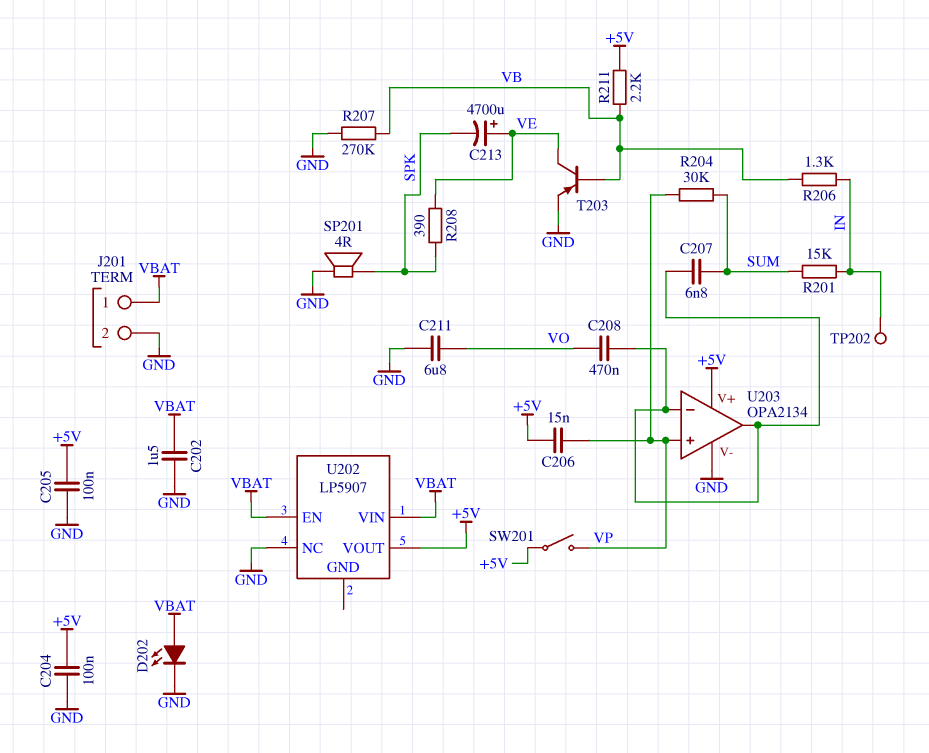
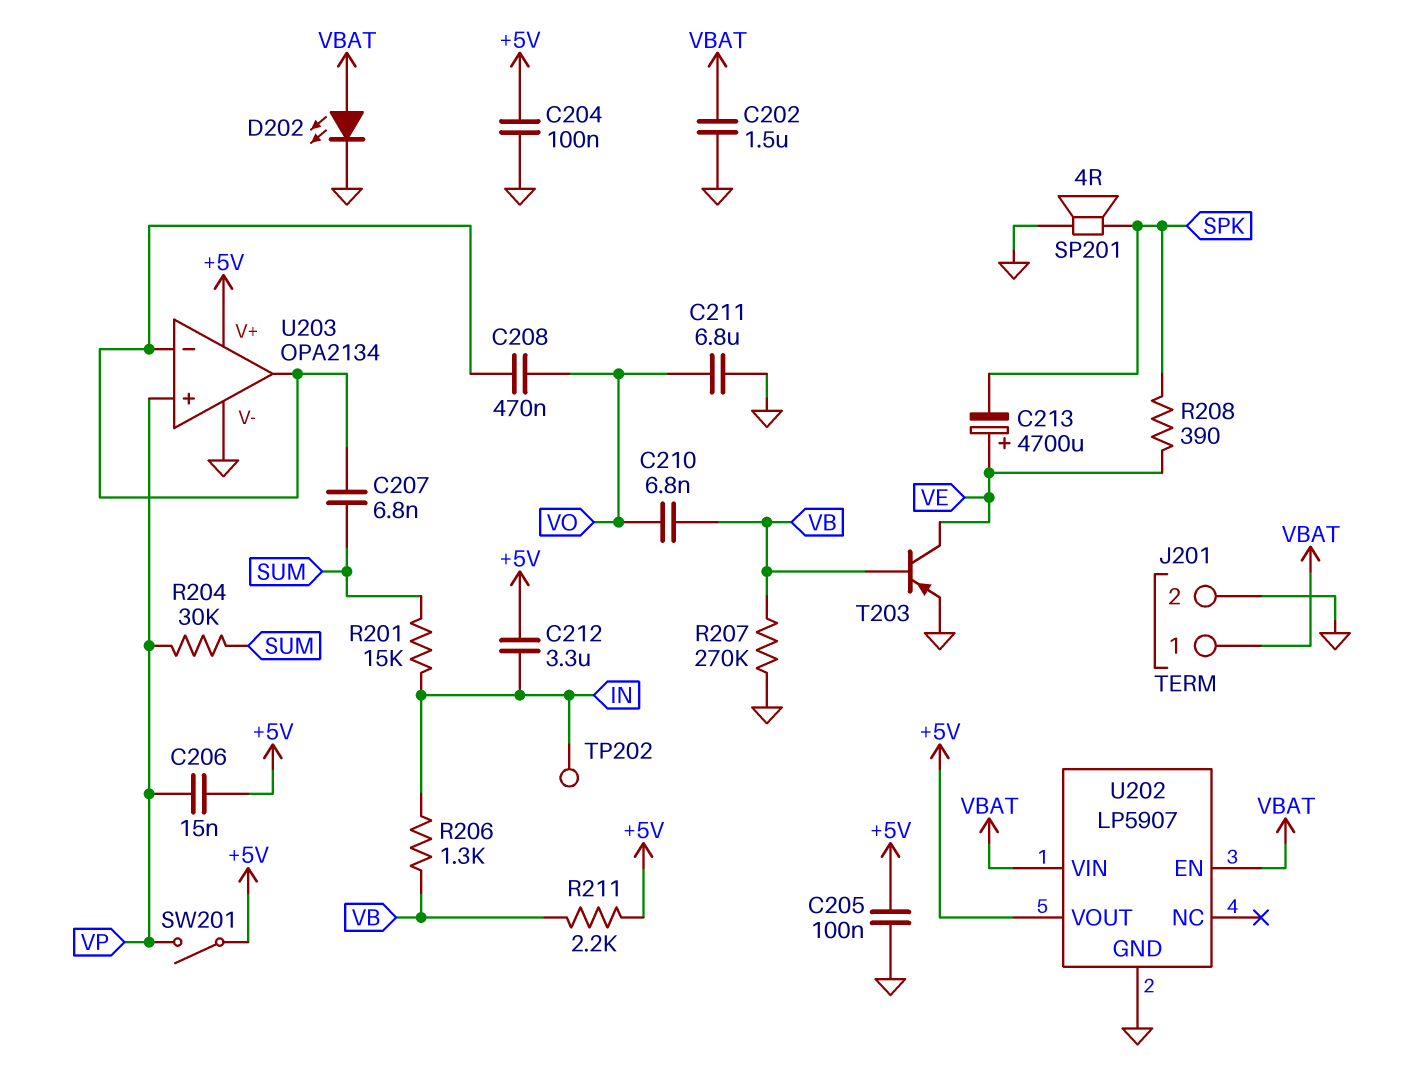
C210: none -> 6.8nF (VB, VO)
C212: none -> 3.3uF (+5V, IN)
U202 pin GND: none -> GND
U202 pin NC: GND -> none

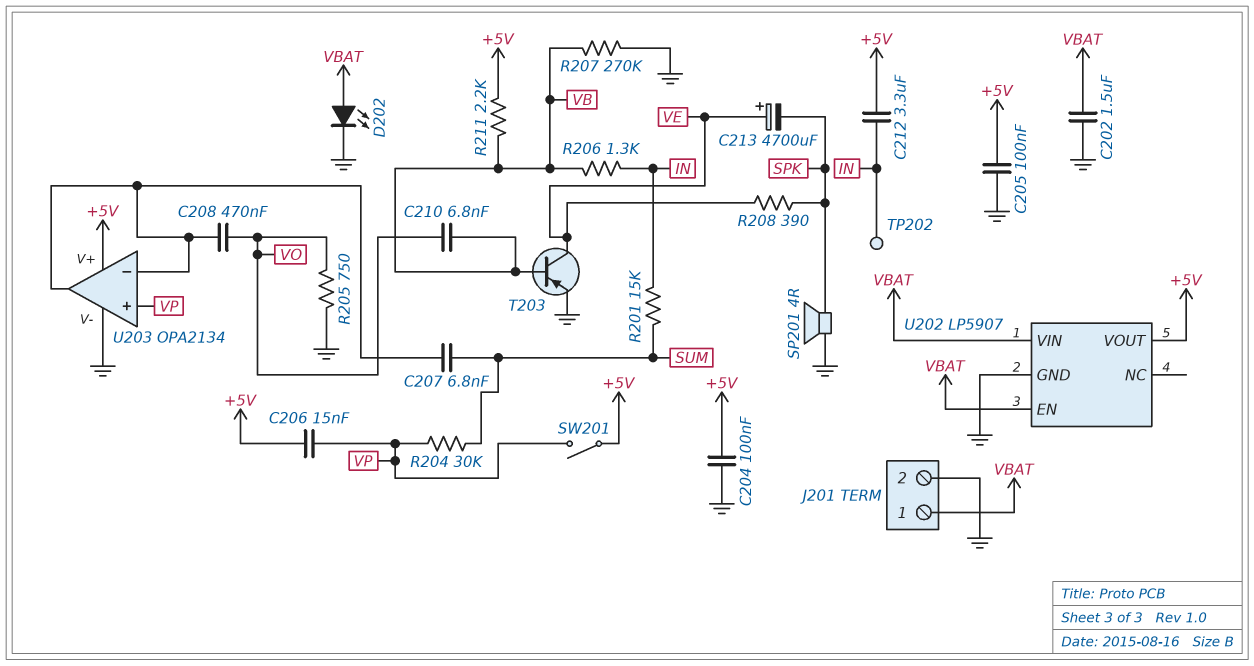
C211: 6.8uF (GND, VO) -> none
R205: none -> 750 (GND, VO)

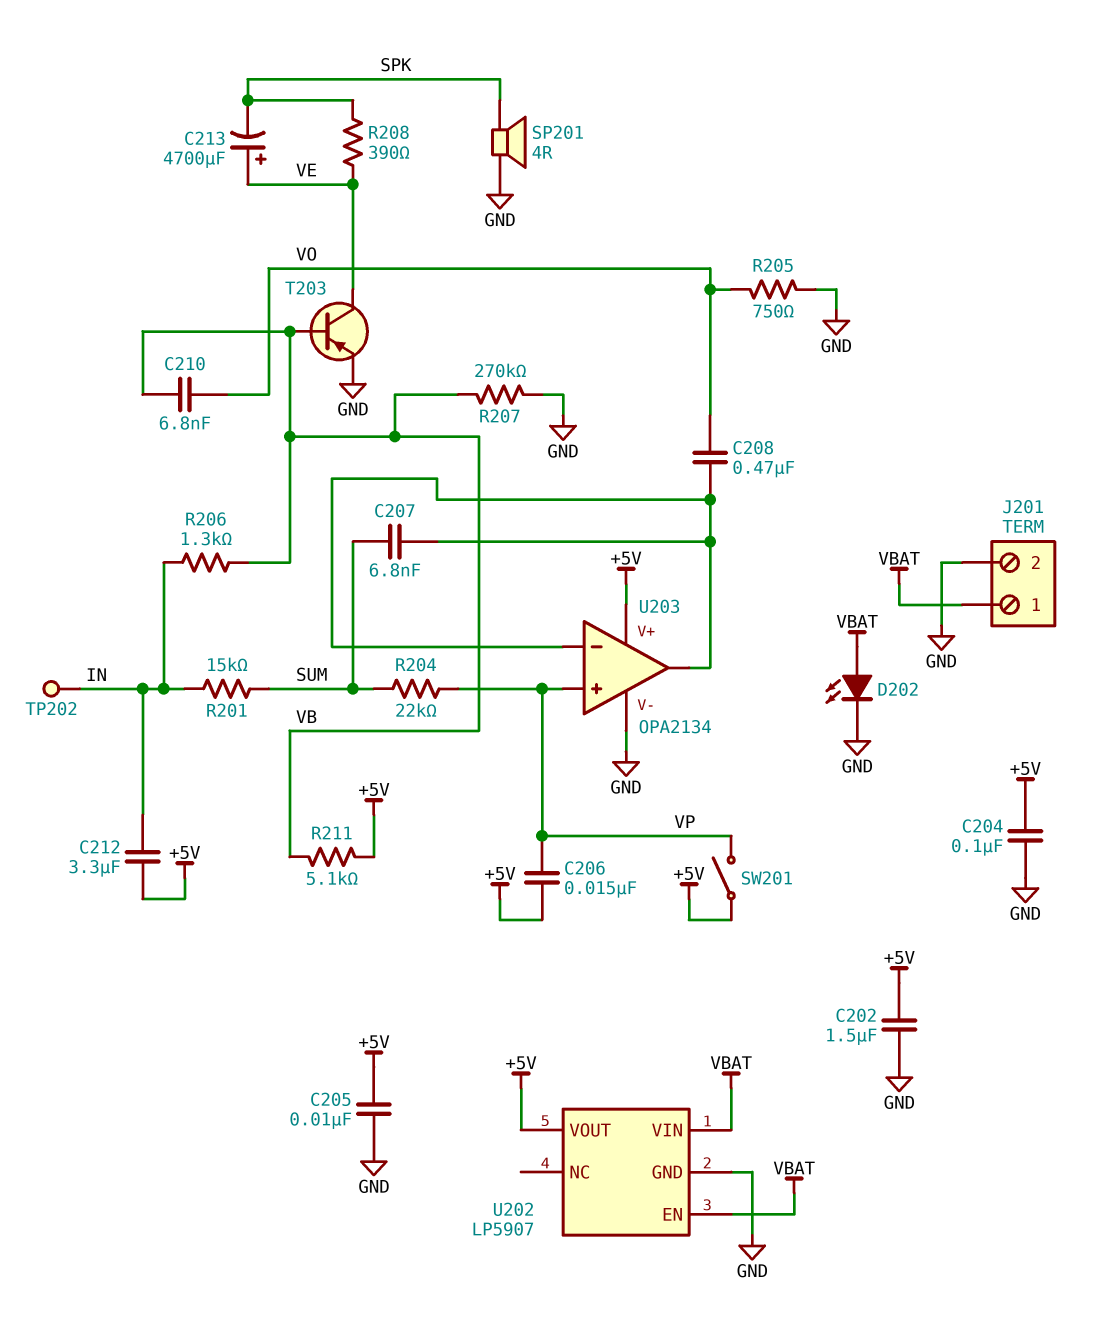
C202: 1.5uF (GND, VBAT) -> 1.5uF (+5V, GND)
C205: 100nF (+5V, GND) -> 10nF (+5V, GND)
R204: 30k (SUM, VP) -> 22k (SUM, VP)
R211: 2.2k (+5V, VB) -> 5.1k (+5V, VB)

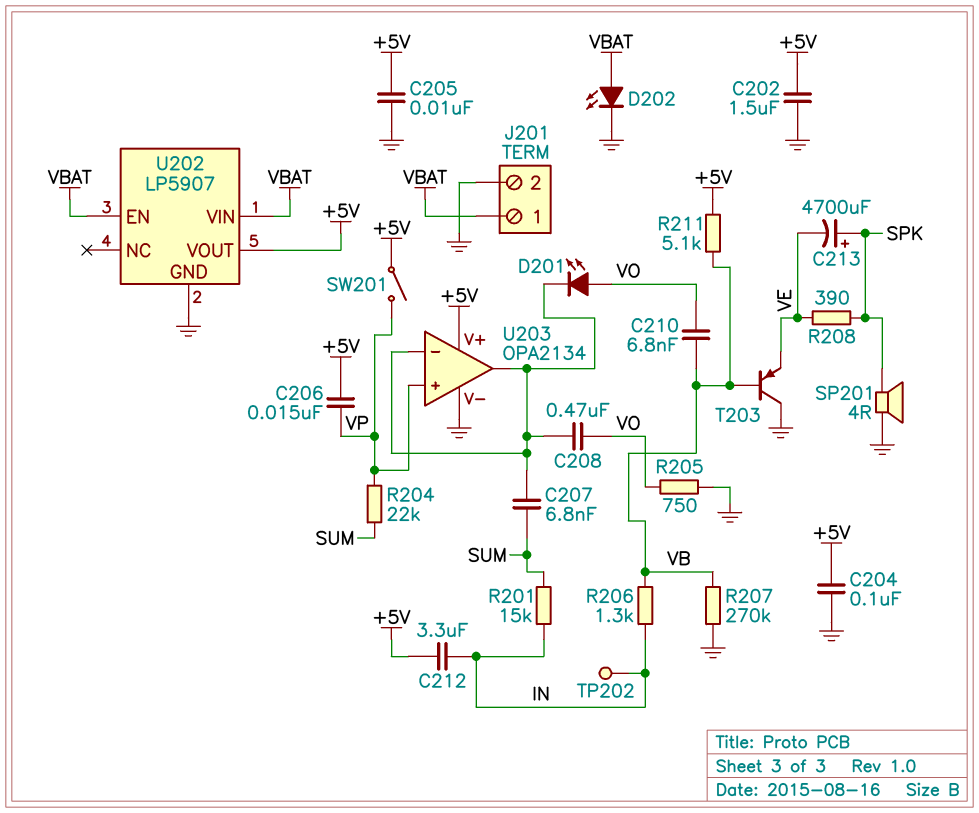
C213: 4700uF (plus VE, minus SPK) -> 4700uF (plus SPK, minus VE)
D201: none -> LED (A VO, K U203/in-)
T203: PNP (B VB, C VE, E GND) -> PNP (B VB, C GND, E VE)

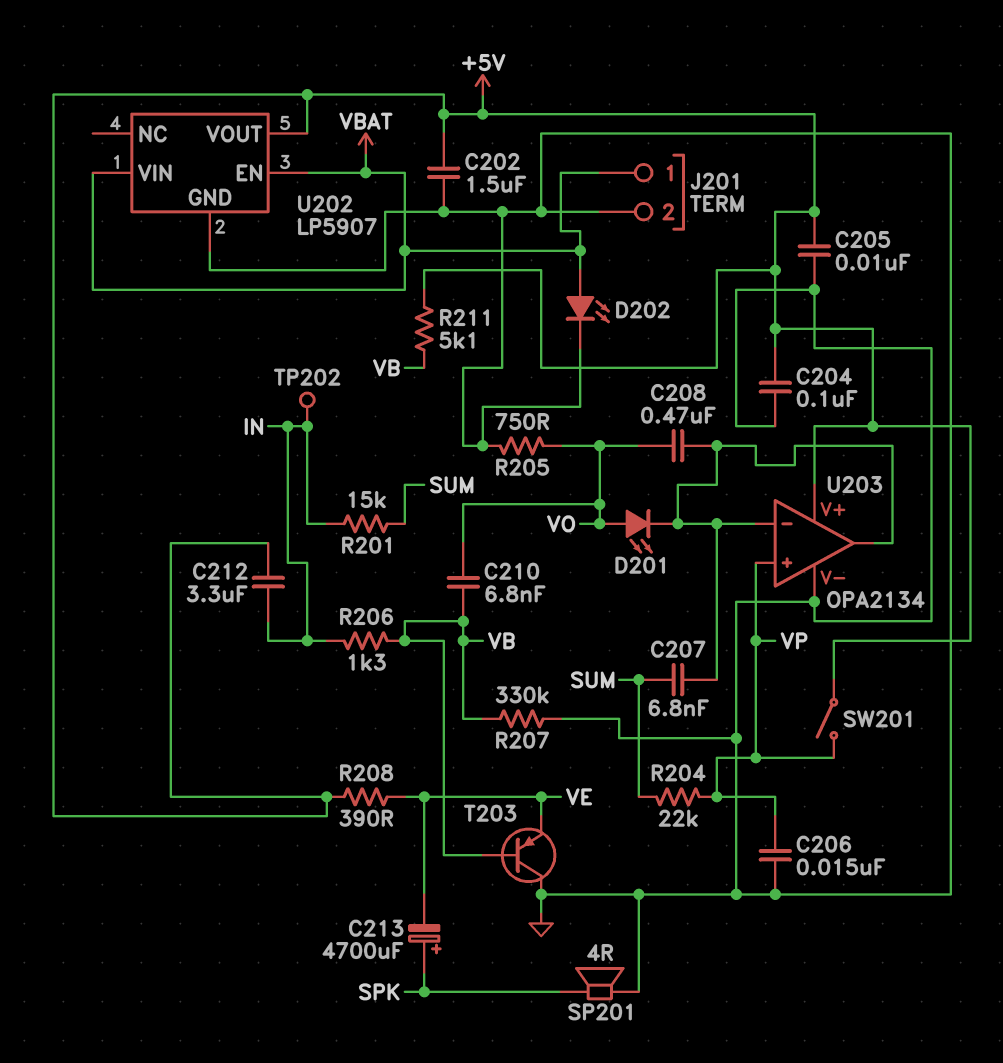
C206: 15nF (+5V, VP) -> 15nF (GND, VP)
R207: 270k (GND, VB) -> 330k (GND, VB)
R208: 390 (SPK, VE) -> 390 (+5V, VE)

